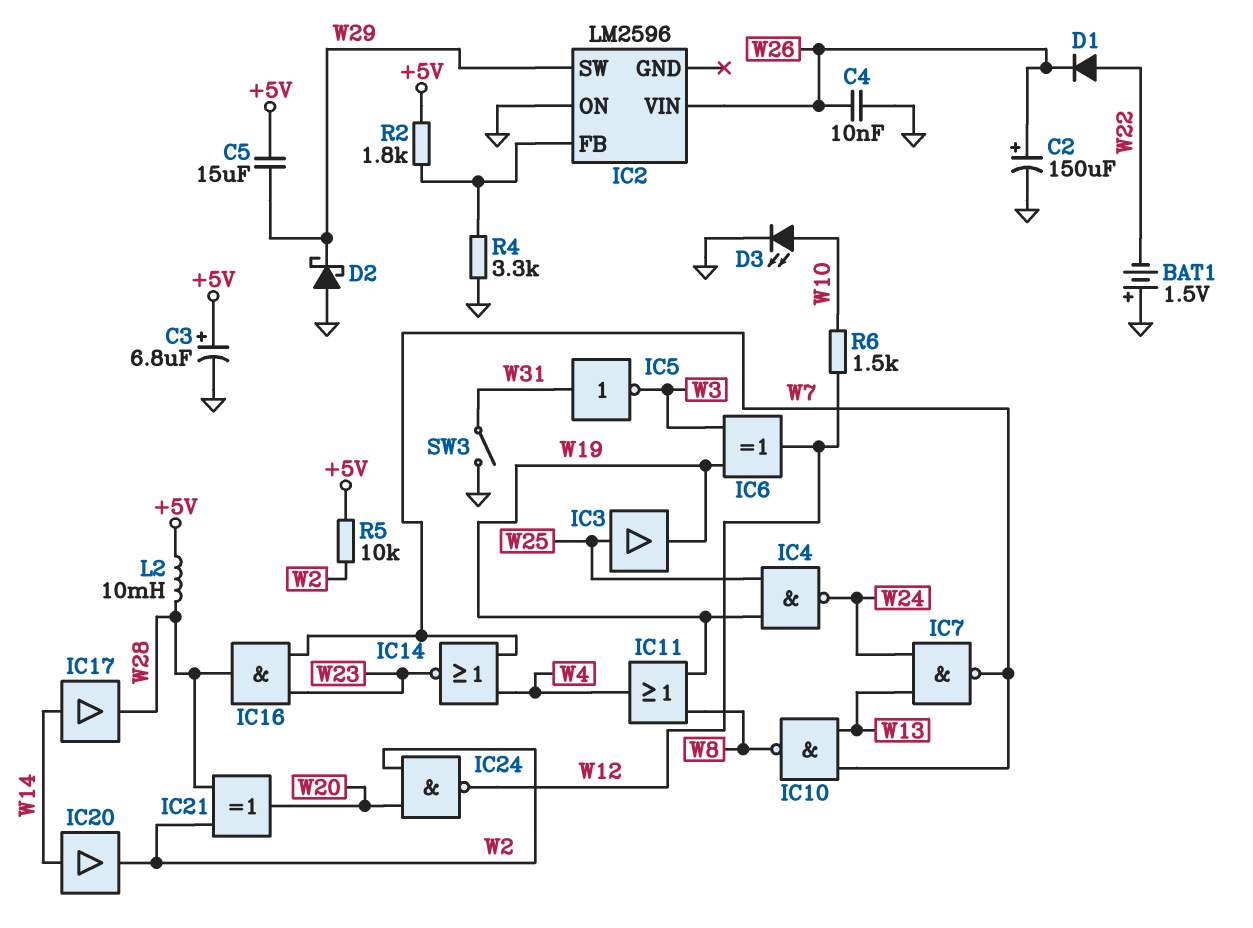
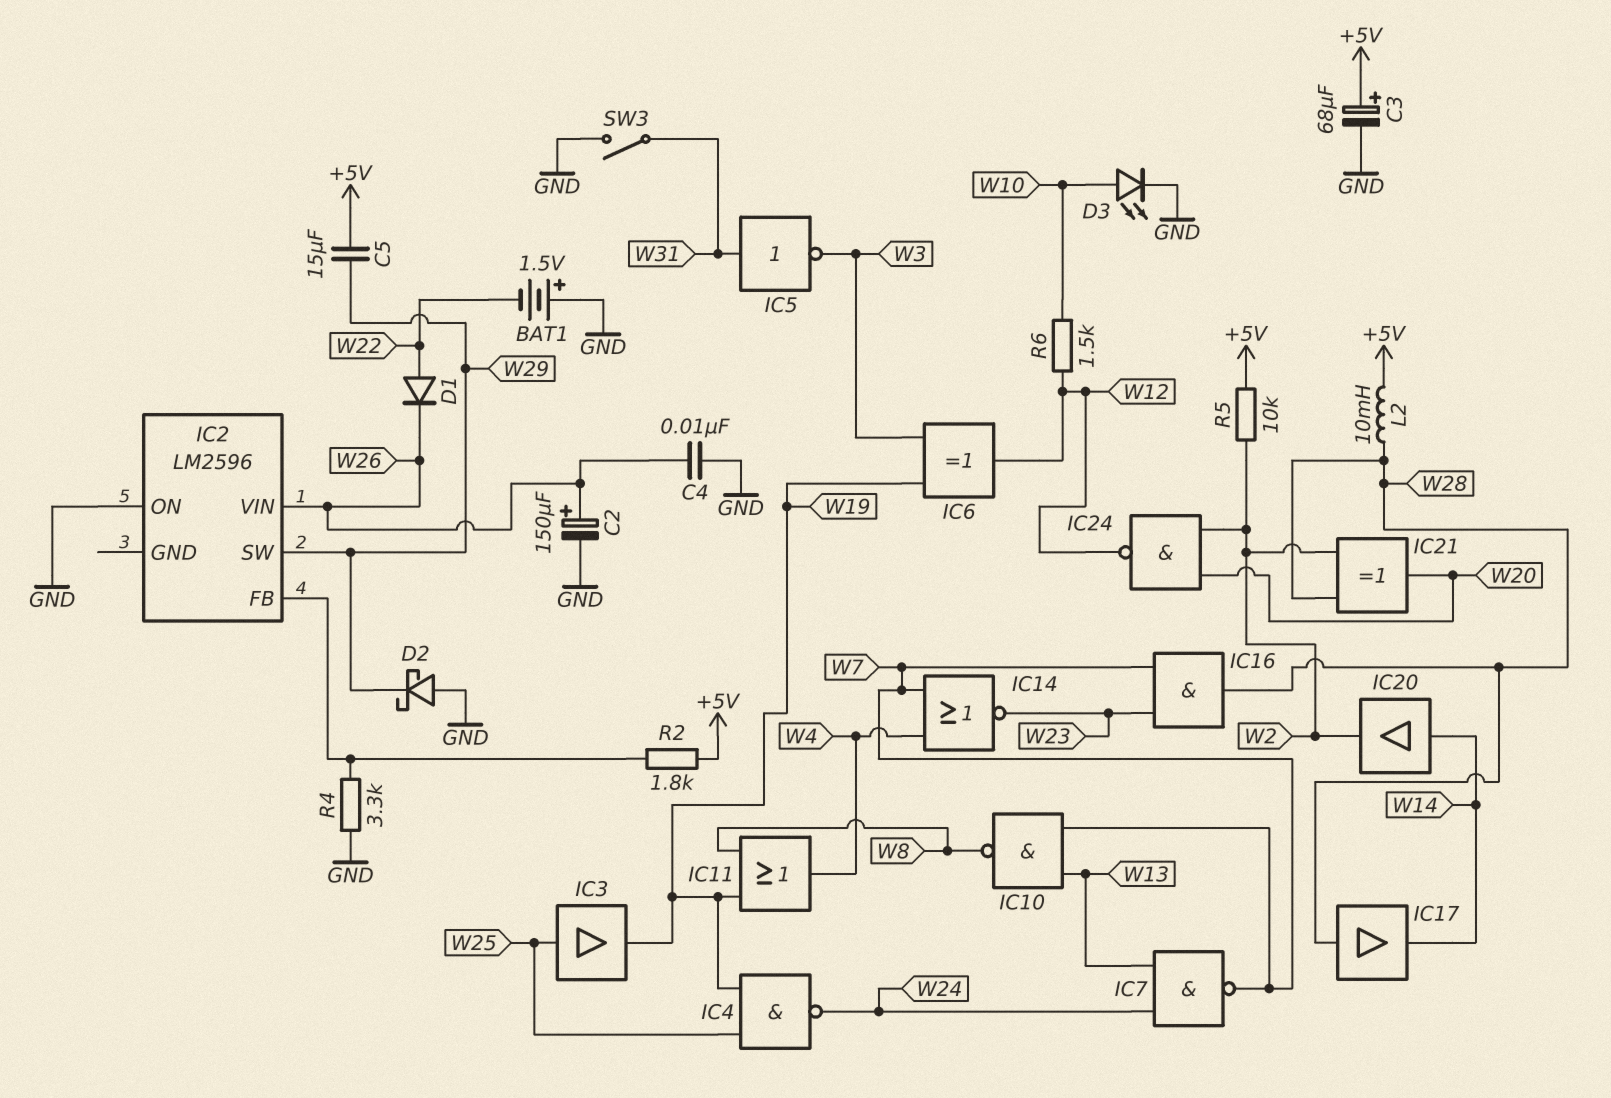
C3: 6.8uF (plus +5V, minus GND) -> 68uF (plus +5V, minus GND)
IC17: buffer (in W14, out W28) -> buffer (in W28, out W14)

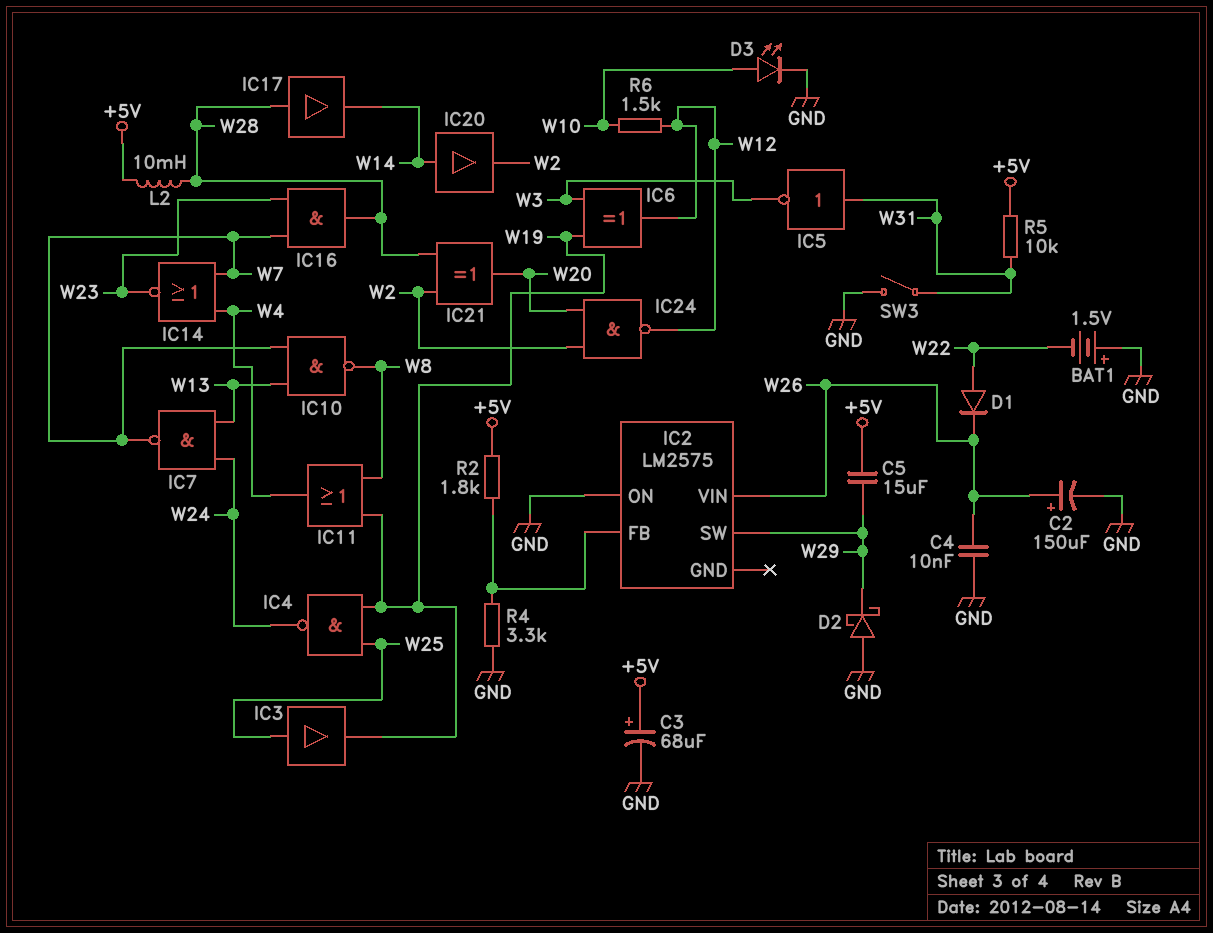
IC2: LM2596 -> LM2575
R5: 10k (+5V, W2) -> 10k (+5V, W31)

